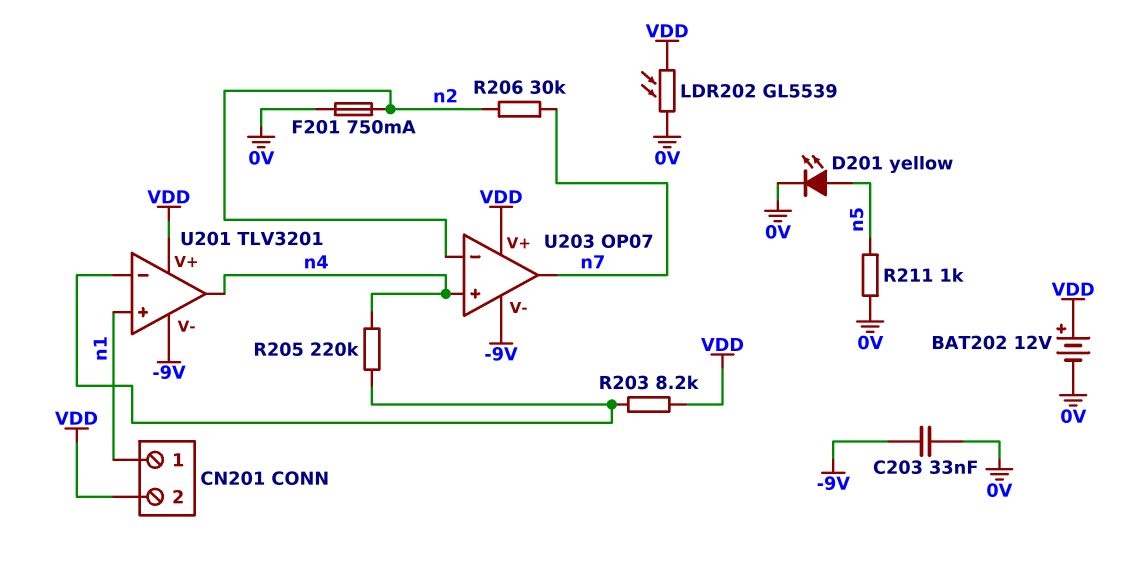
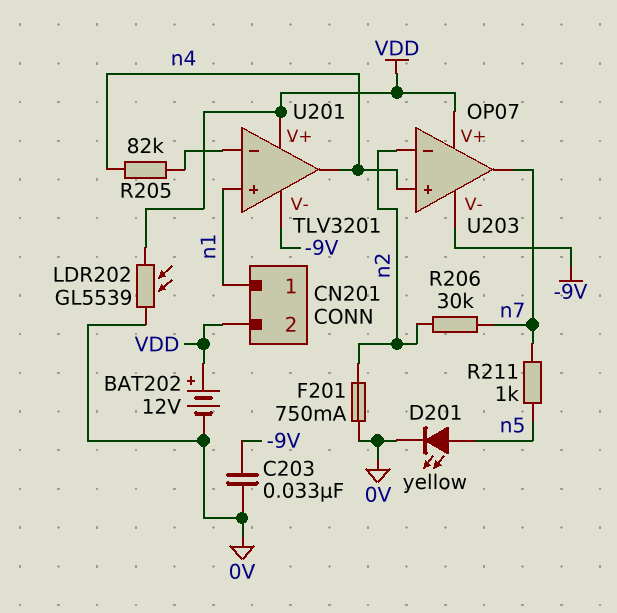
R203: 8.2k (U201/in-, VDD) -> none
R205: 220k (U201/in-, n4) -> 82k (U201/in-, n4)
R211: 1k (0V, n5) -> 1k (n5, n7)

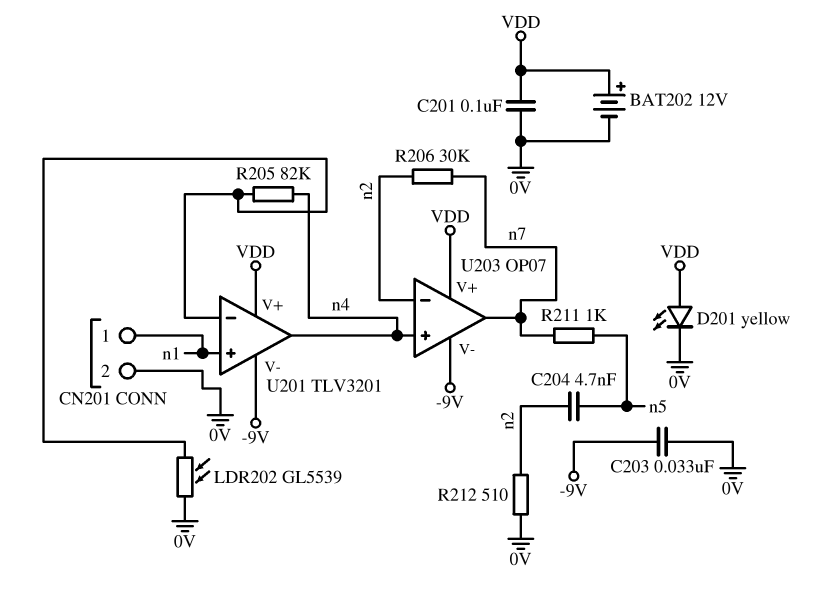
C201: none -> 100nF (0V, VDD)
C204: none -> 4.7nF (n2, n5)
CN201 pin 2: VDD -> 0V
D201: LED yellow (A n5, K 0V) -> LED yellow (A VDD, K 0V)
F201: 750mA (0V, n2) -> none
LDR202: GL5539 (0V, VDD) -> GL5539 (0V, U201/in-)
R212: none -> 510 (0V, n2)

